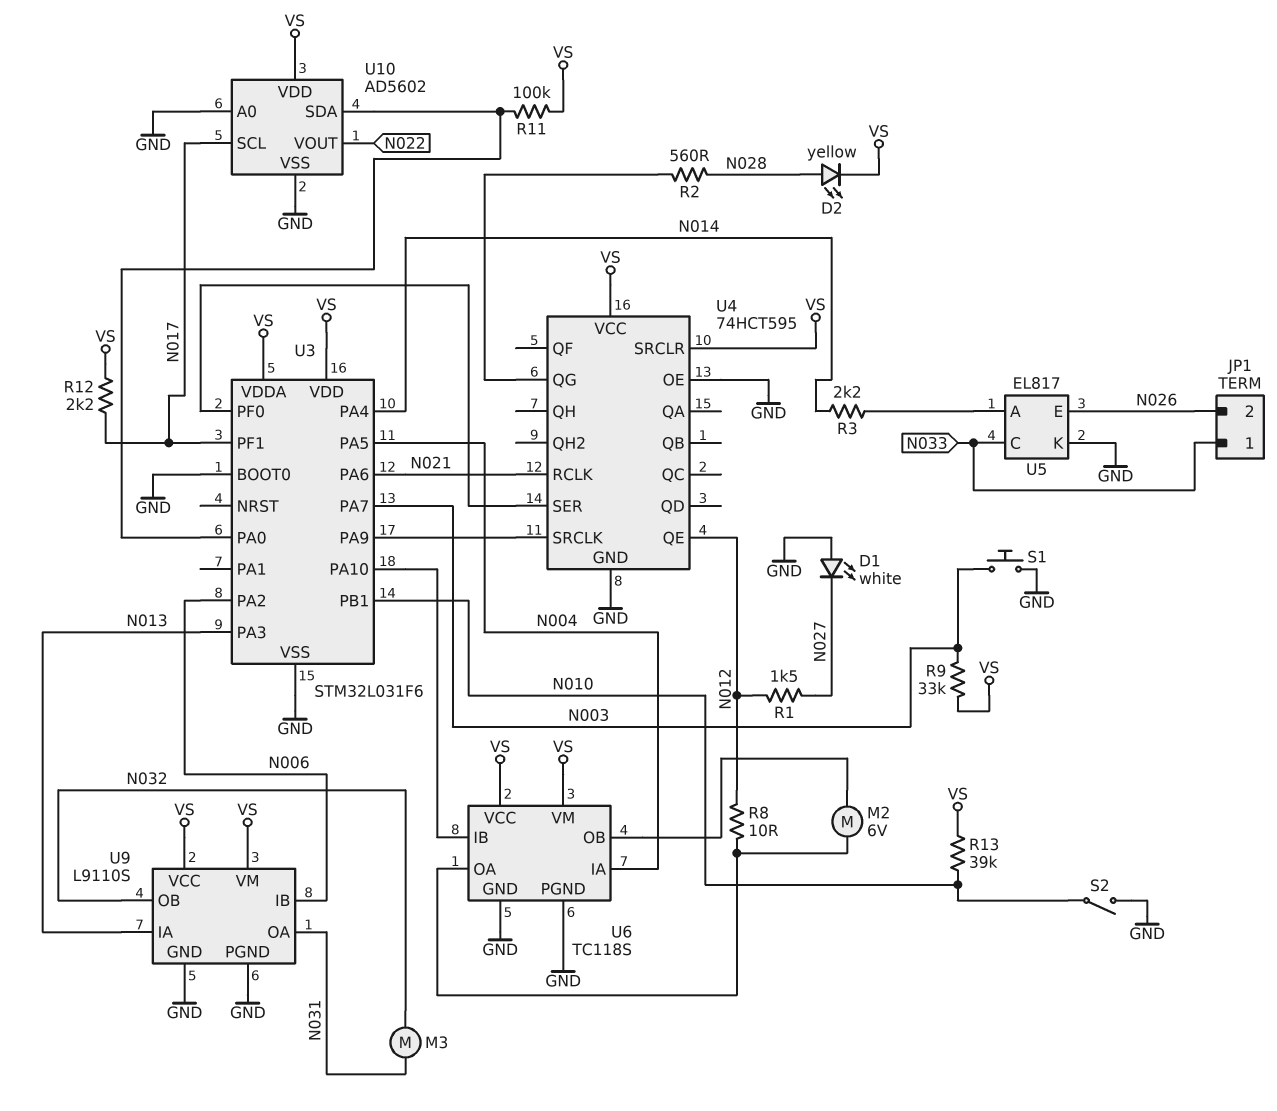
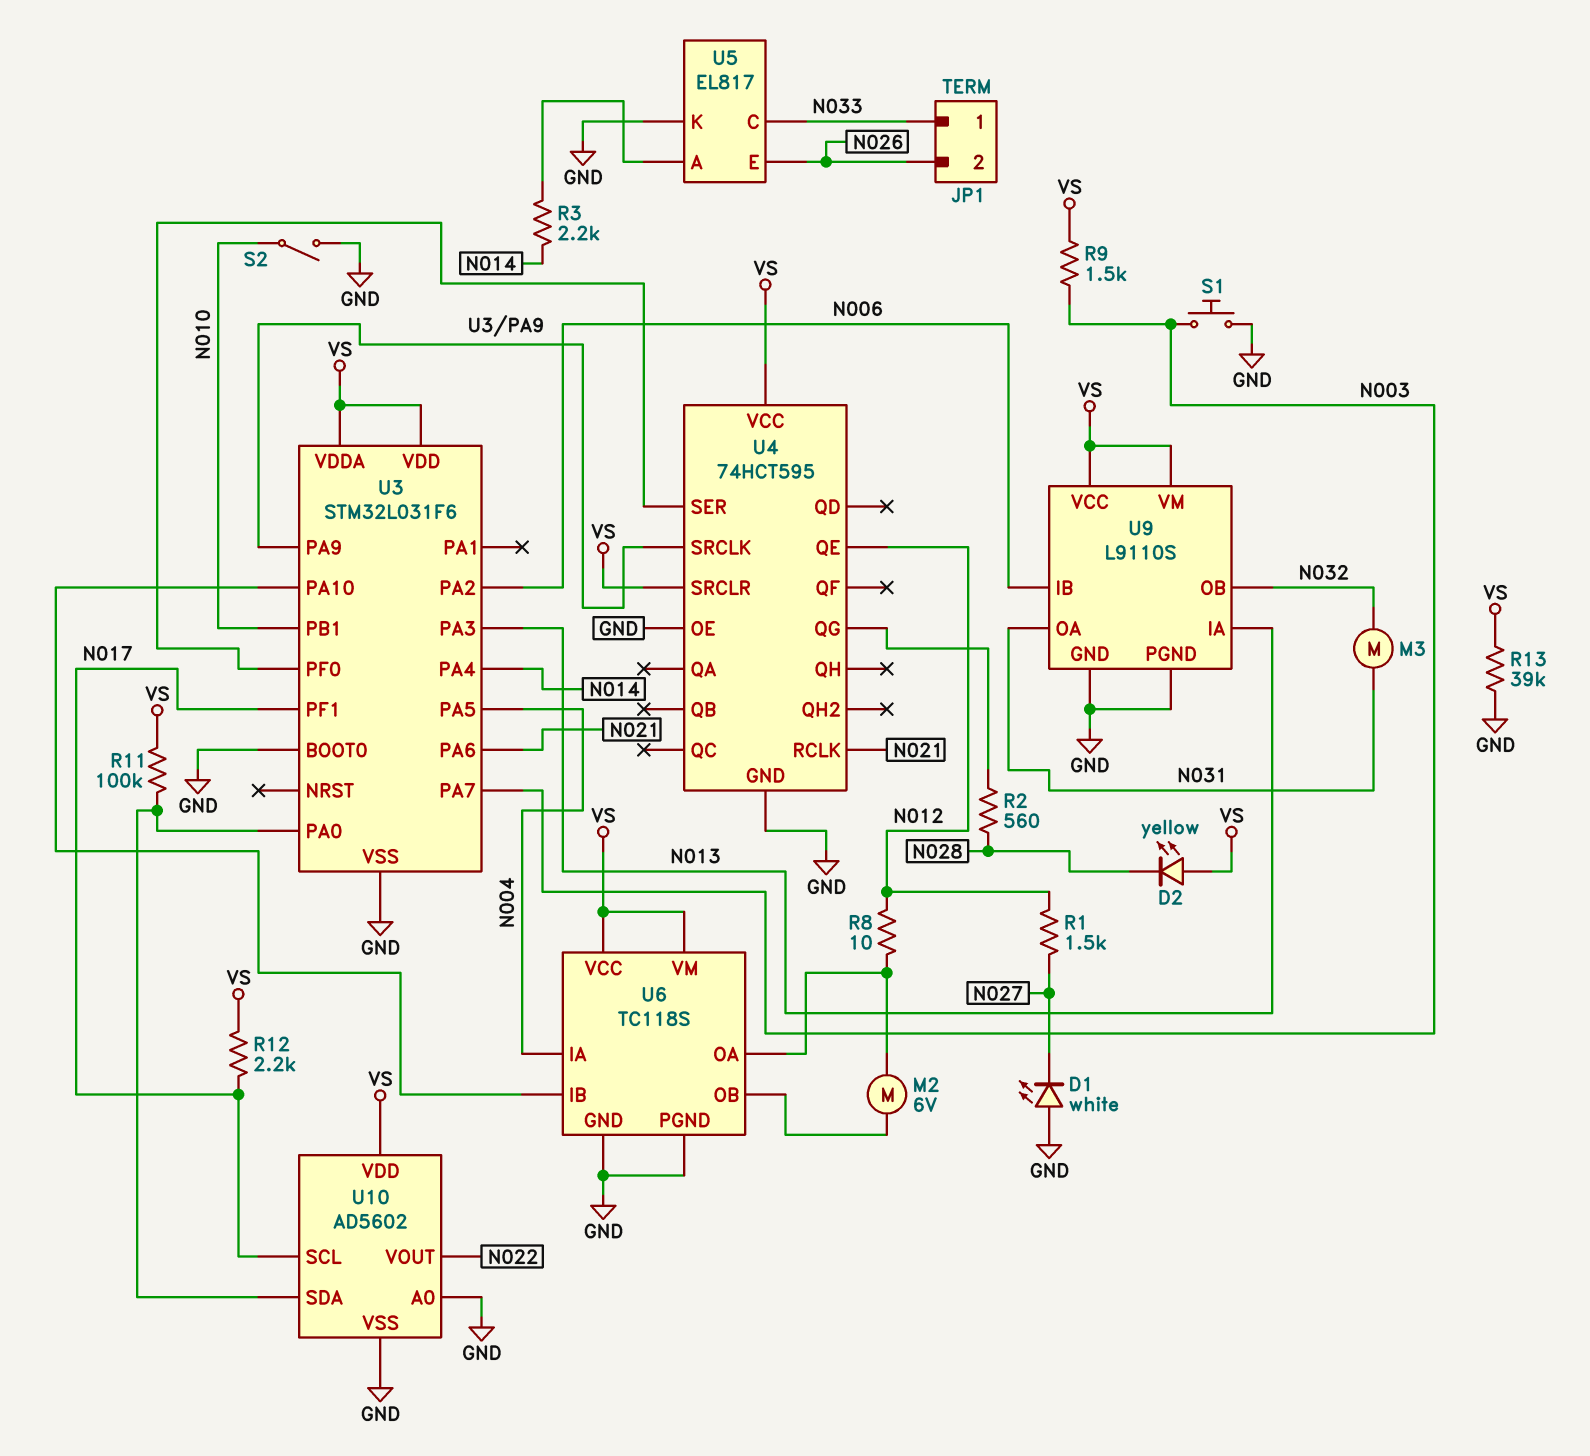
D2: LED yellow (A N028, K VS) -> LED yellow (A VS, K N028)
R9: 33k (N003, VS) -> 1.5k (N003, VS)
R13: 39k (N010, VS) -> 39k (GND, VS)

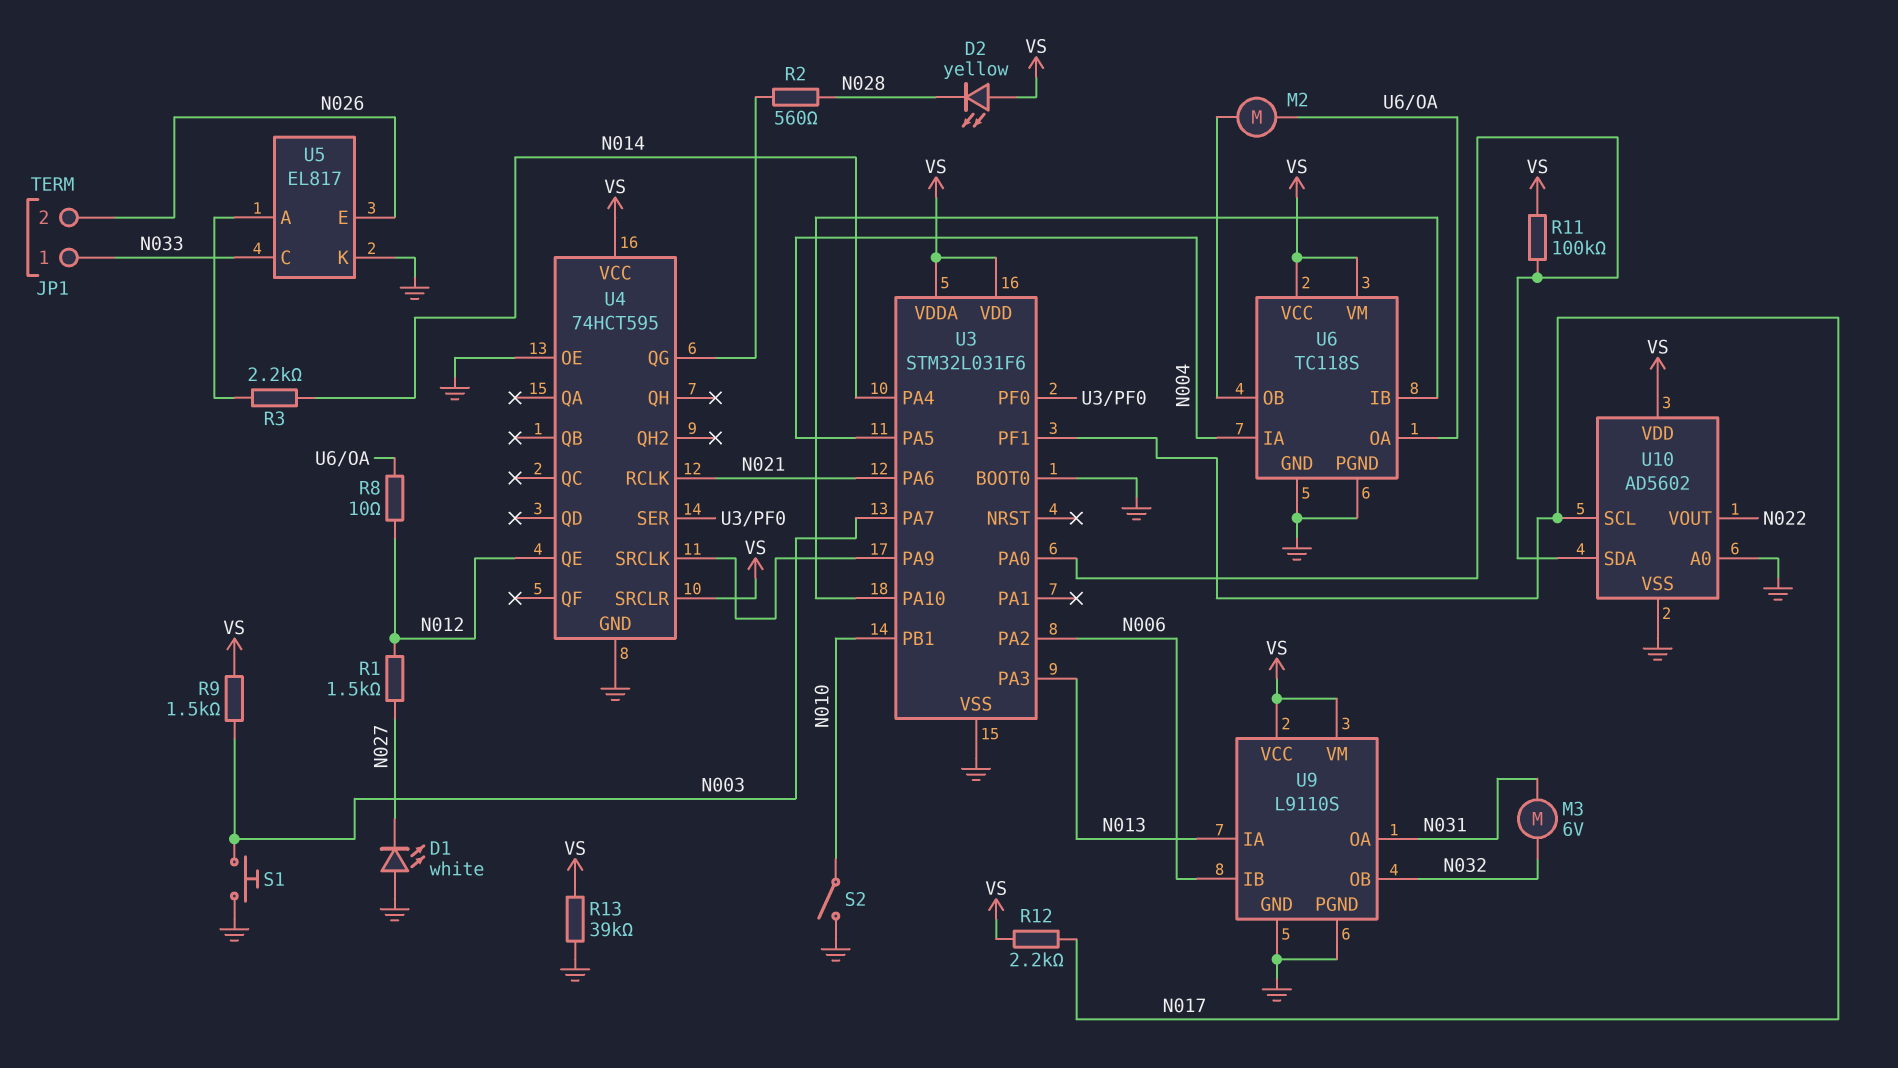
M2: motor 6V (U6/OA, U6/OB) -> motor (U6/OA, U6/OB)
M3: motor (N031, N032) -> motor 6V (N031, N032)

